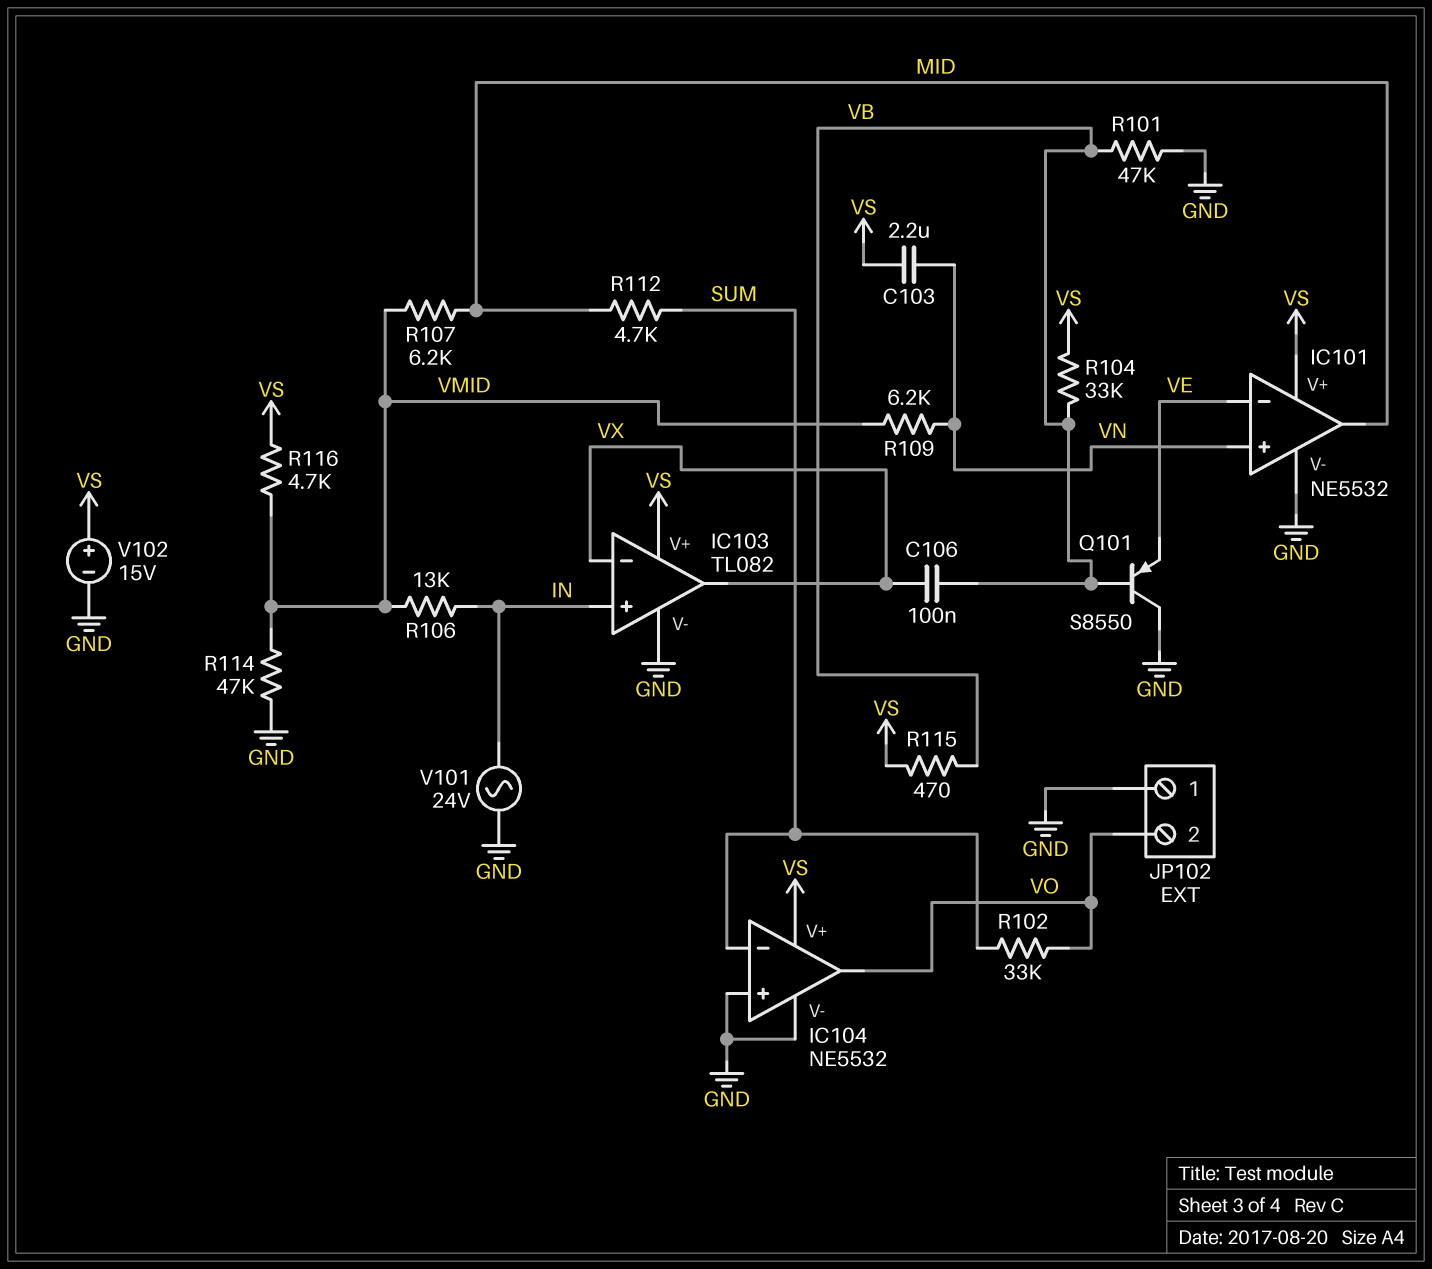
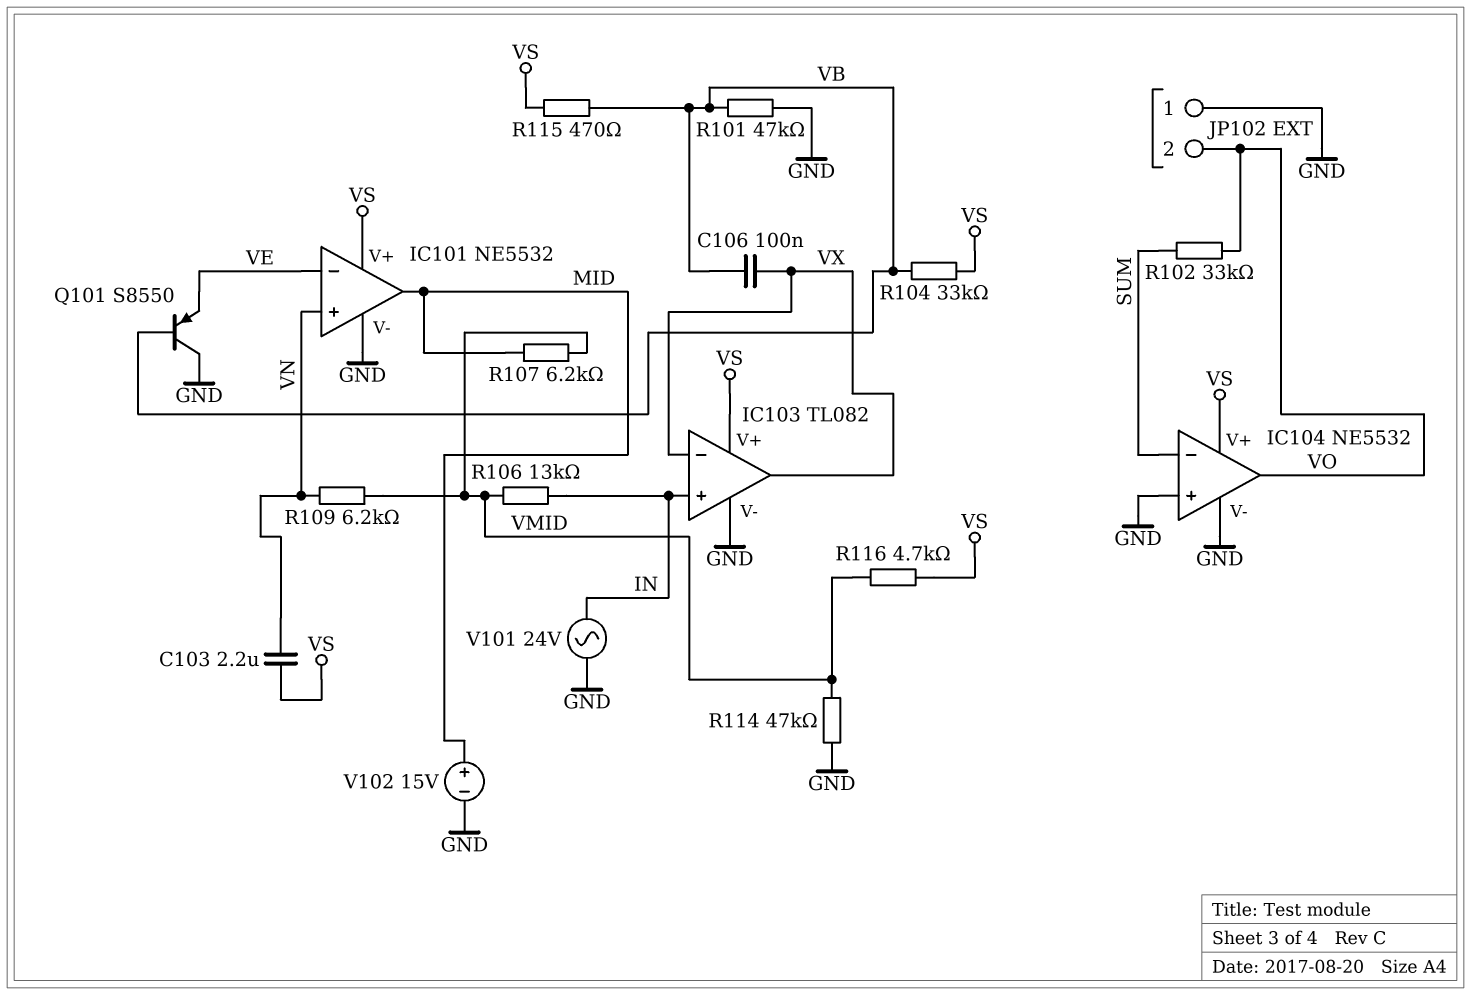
R112: 4.7k (MID, SUM) -> none
V102: 15V (plus VS, minus GND) -> 15V (plus MID, minus GND)

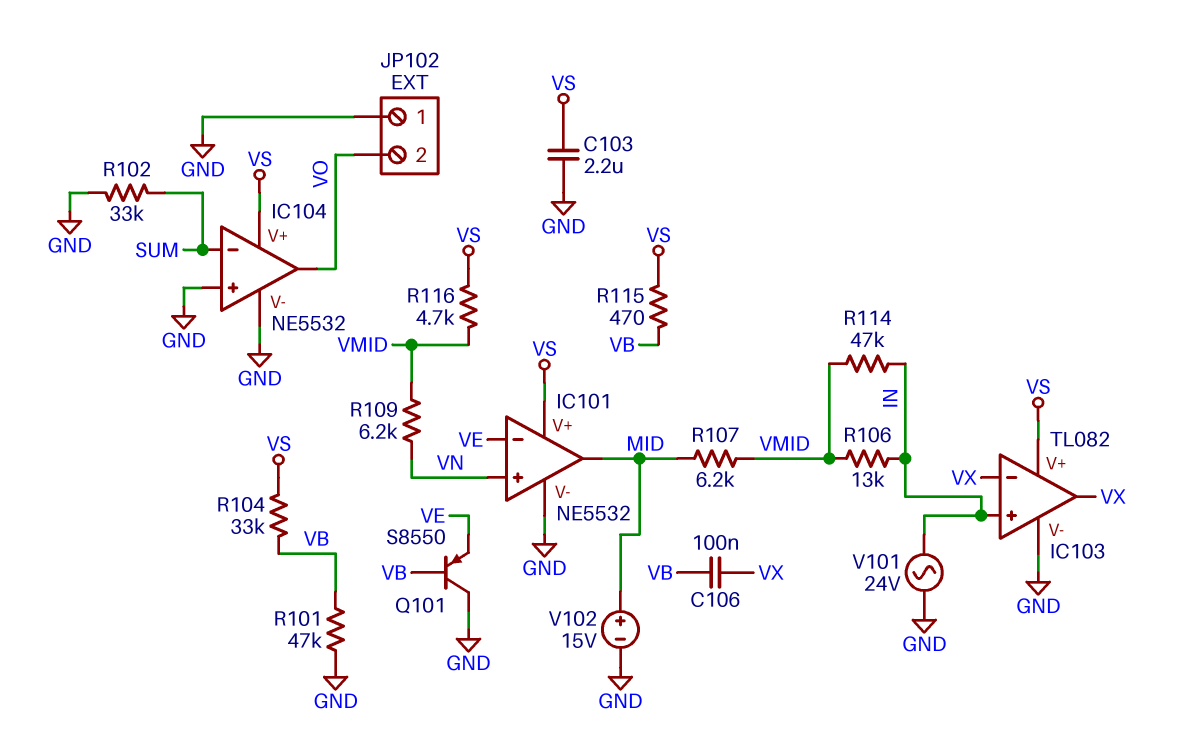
C103: 2.2uF (VN, VS) -> 2.2uF (GND, VS)
R102: 33k (SUM, VO) -> 33k (GND, SUM)
R114: 47k (GND, VMID) -> 47k (IN, VMID)

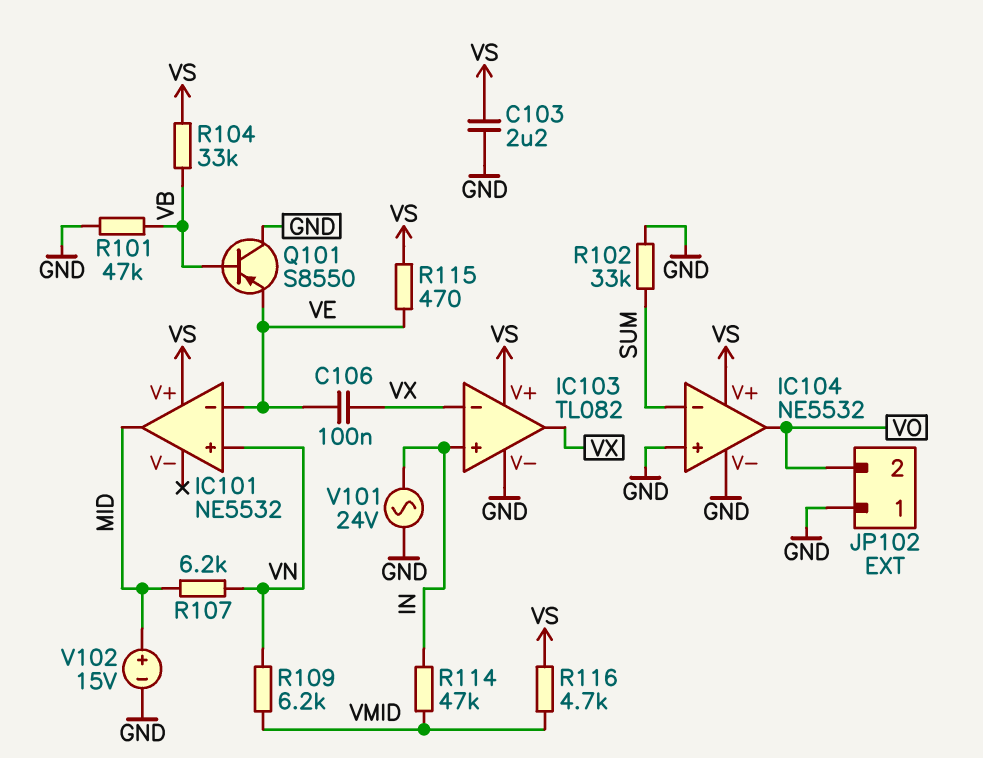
C106: 100nF (VB, VX) -> 100nF (VE, VX)
IC101 pin V-: GND -> none
R106: 13k (IN, VMID) -> none
R107: 6.2k (MID, VMID) -> 6.2k (MID, VN)
R115: 470 (VB, VS) -> 470 (VE, VS)

